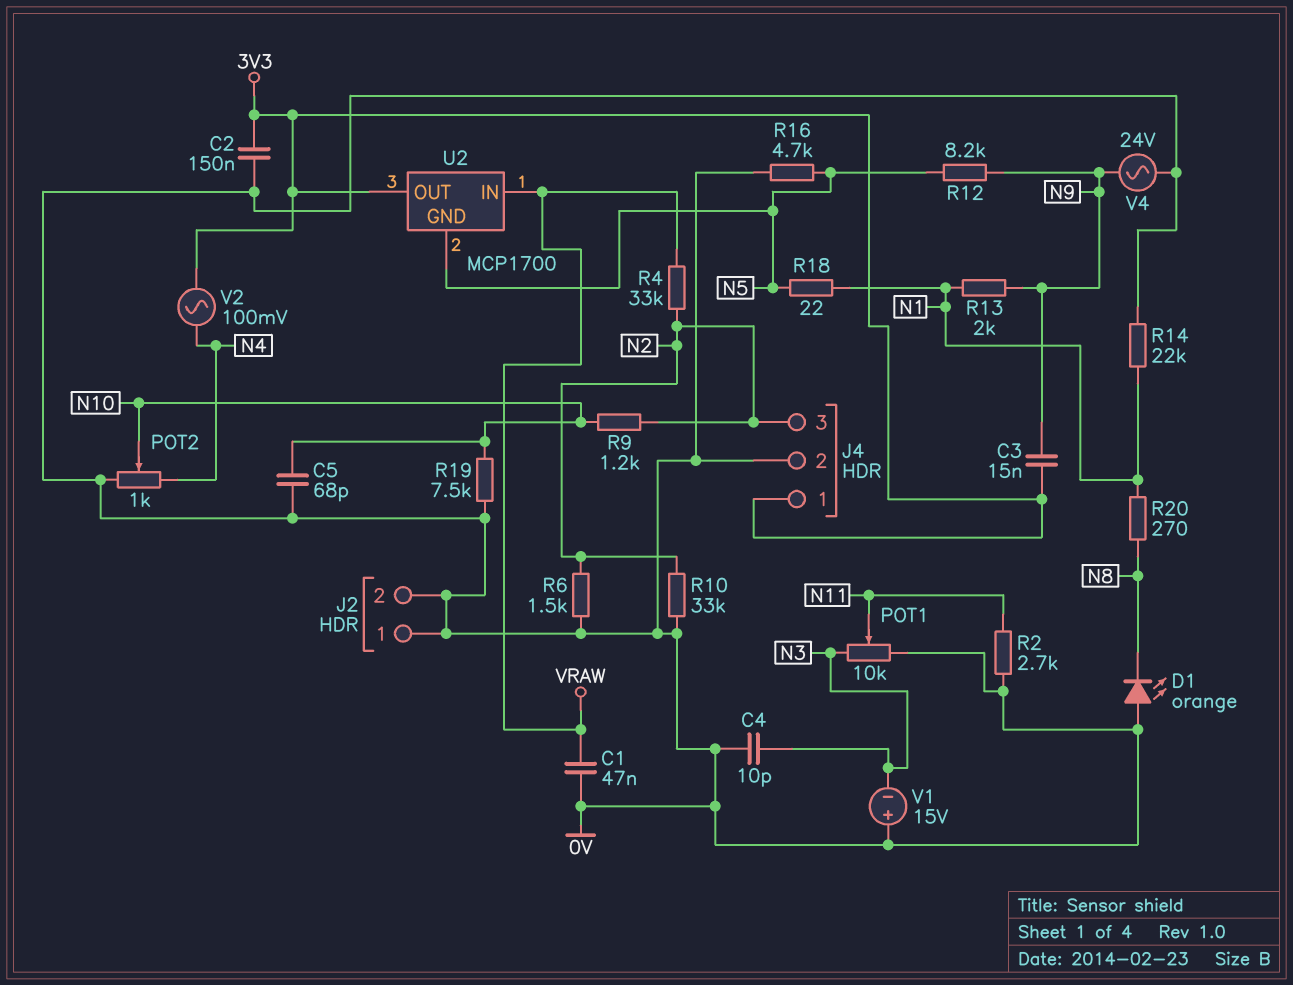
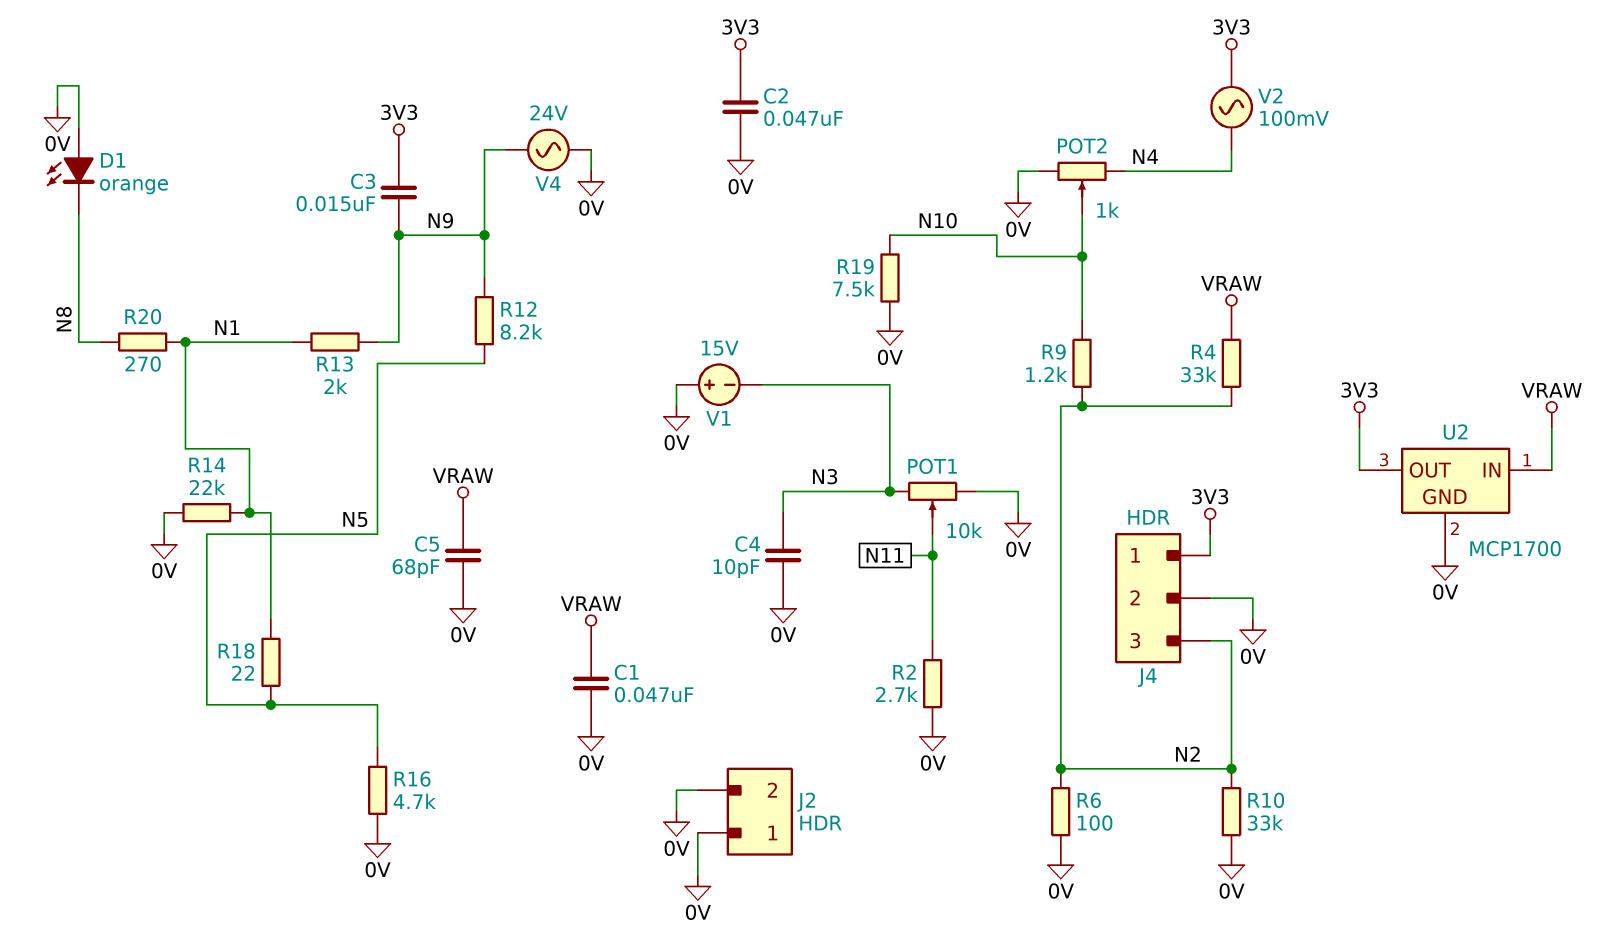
C2: 150nF (0V, 3V3) -> 47nF (0V, 3V3)
C5: 68pF (0V, N10) -> 68pF (0V, VRAW)
R6: 1.5k (0V, N2) -> 100 (0V, N2)
U2 pin GND: N5 -> 0V

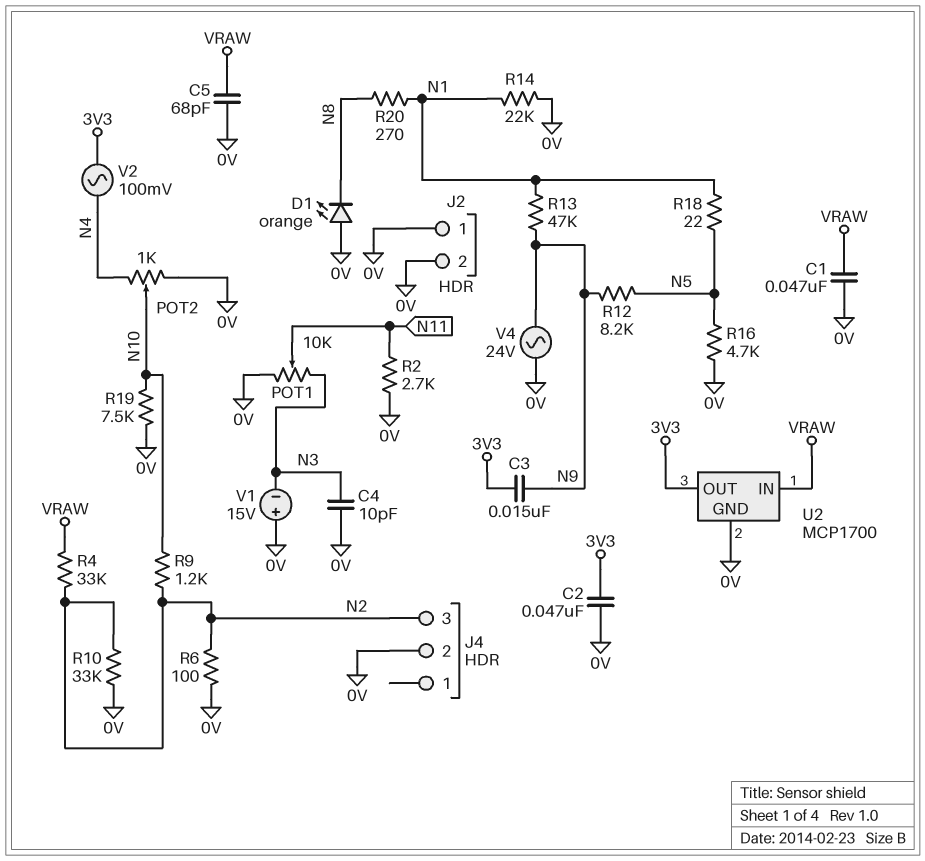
J4 pin 1: 3V3 -> none
R13: 2k (N1, N9) -> 47k (N1, N9)

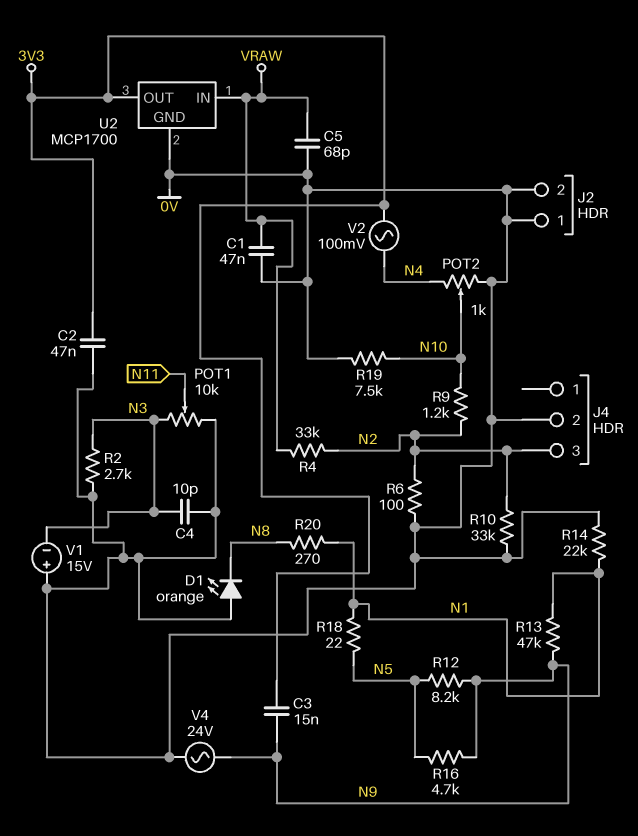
R2: 2.7k (0V, N11) -> 2.7k (0V, N3)
R16: 4.7k (0V, N5) -> 4.7k (N5, N9)

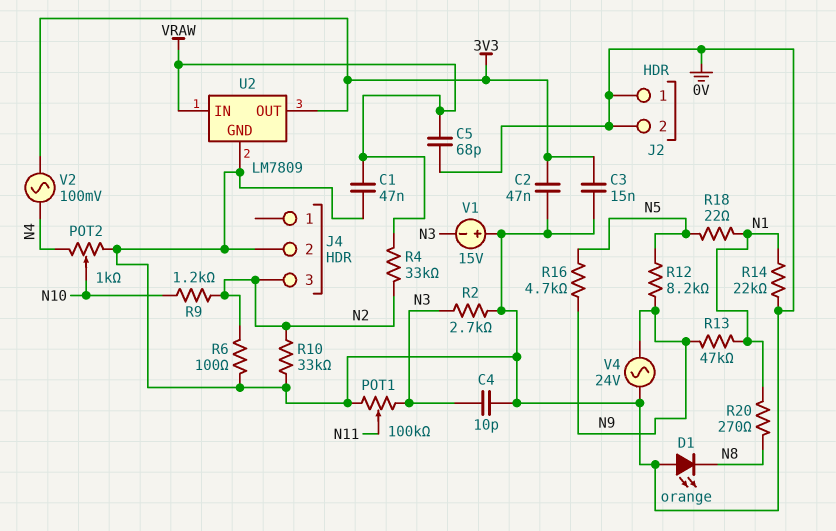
C3: 15nF (3V3, N9) -> 15nF (0V, 3V3)
POT1: 10k (0V, N3, wiper N11) -> 100k (0V, N3, wiper N11)
R19: 7.5k (0V, N10) -> none
U2: MCP1700 -> LM7809

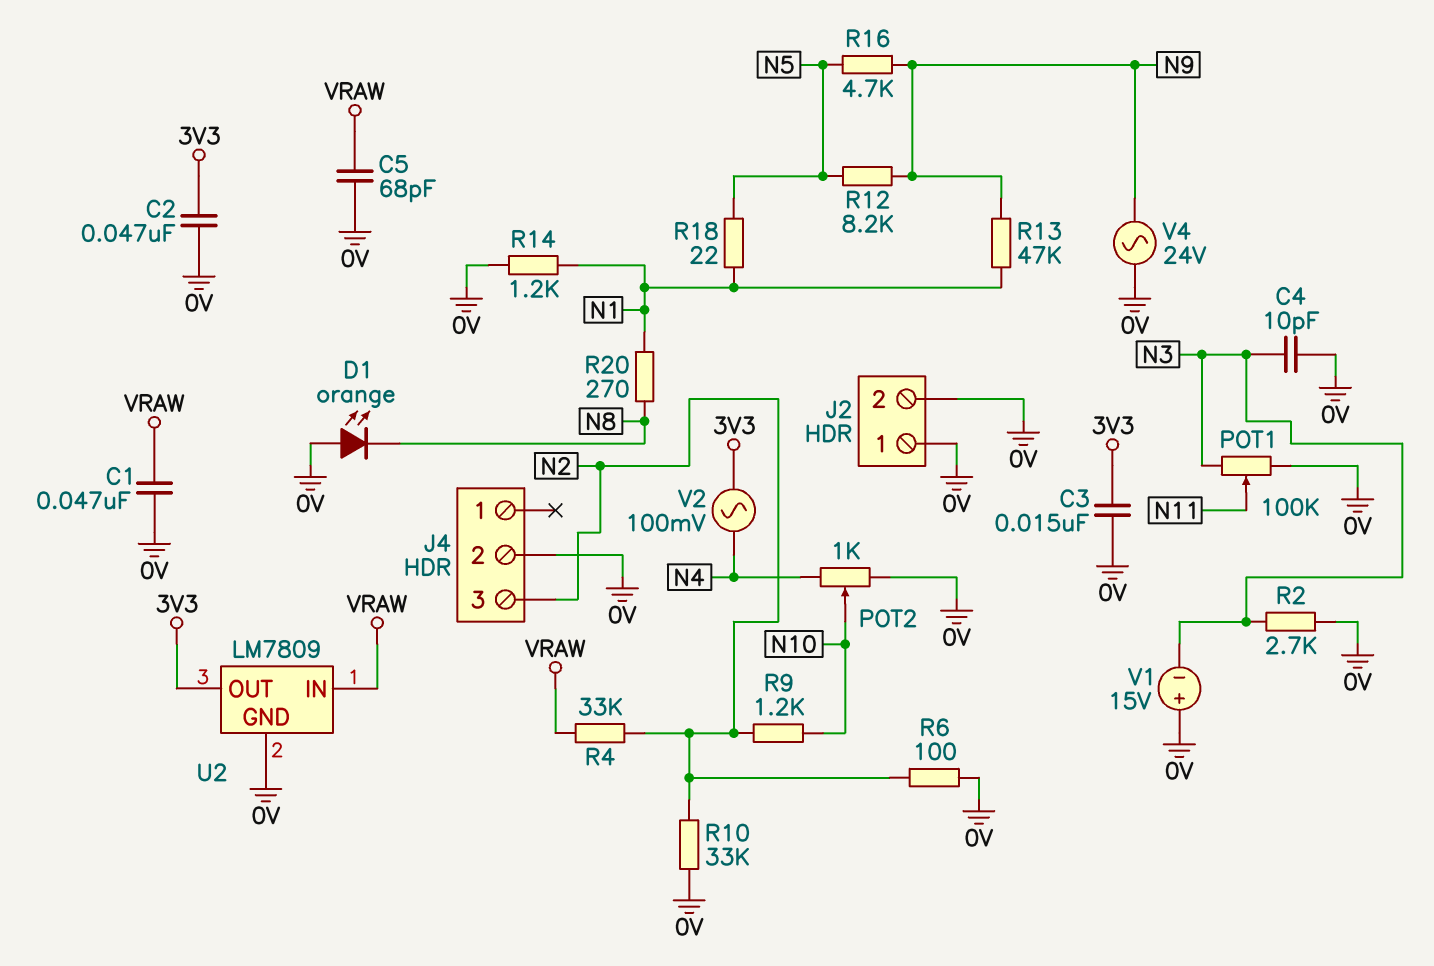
R14: 22k (0V, N1) -> 1.2k (0V, N1)

